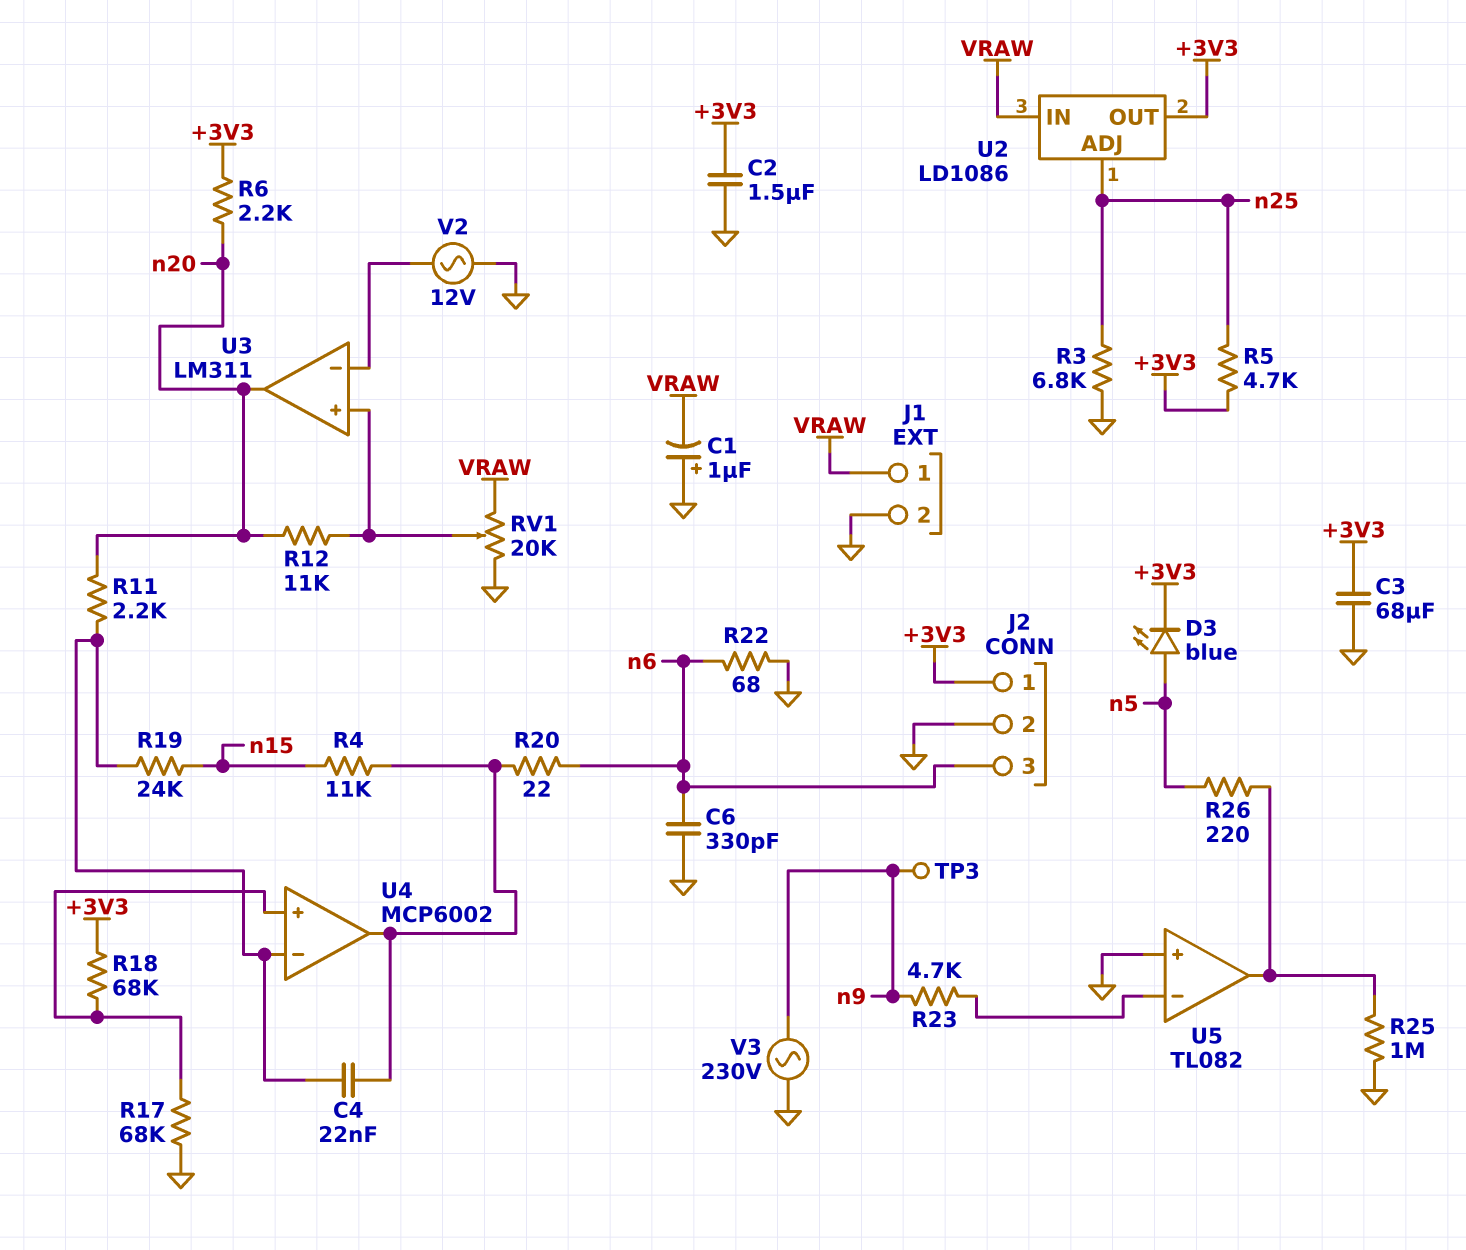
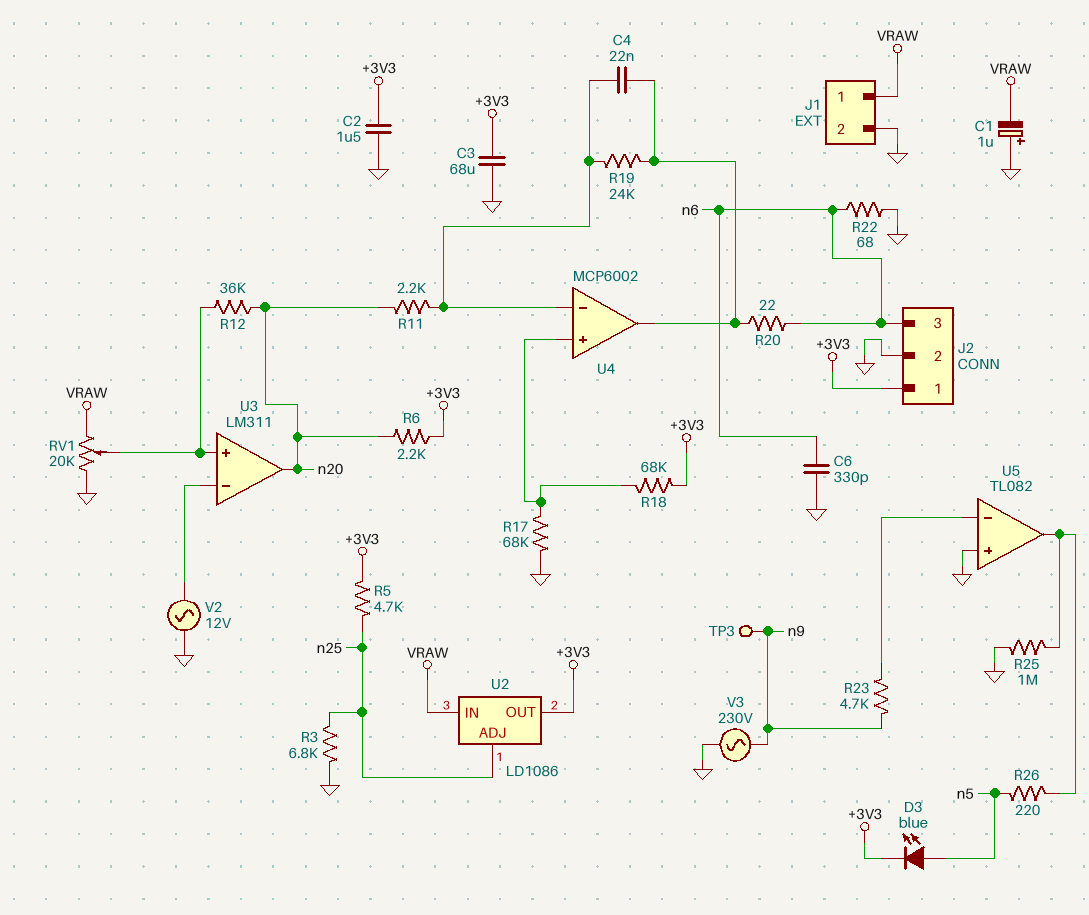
R4: 11k (U4/out, n15) -> none
R12: 11k (U3/in+, n20) -> 36k (U3/in+, n20)
R19: 24k (U4/in-, n15) -> 24k (U4/in-, U4/out)

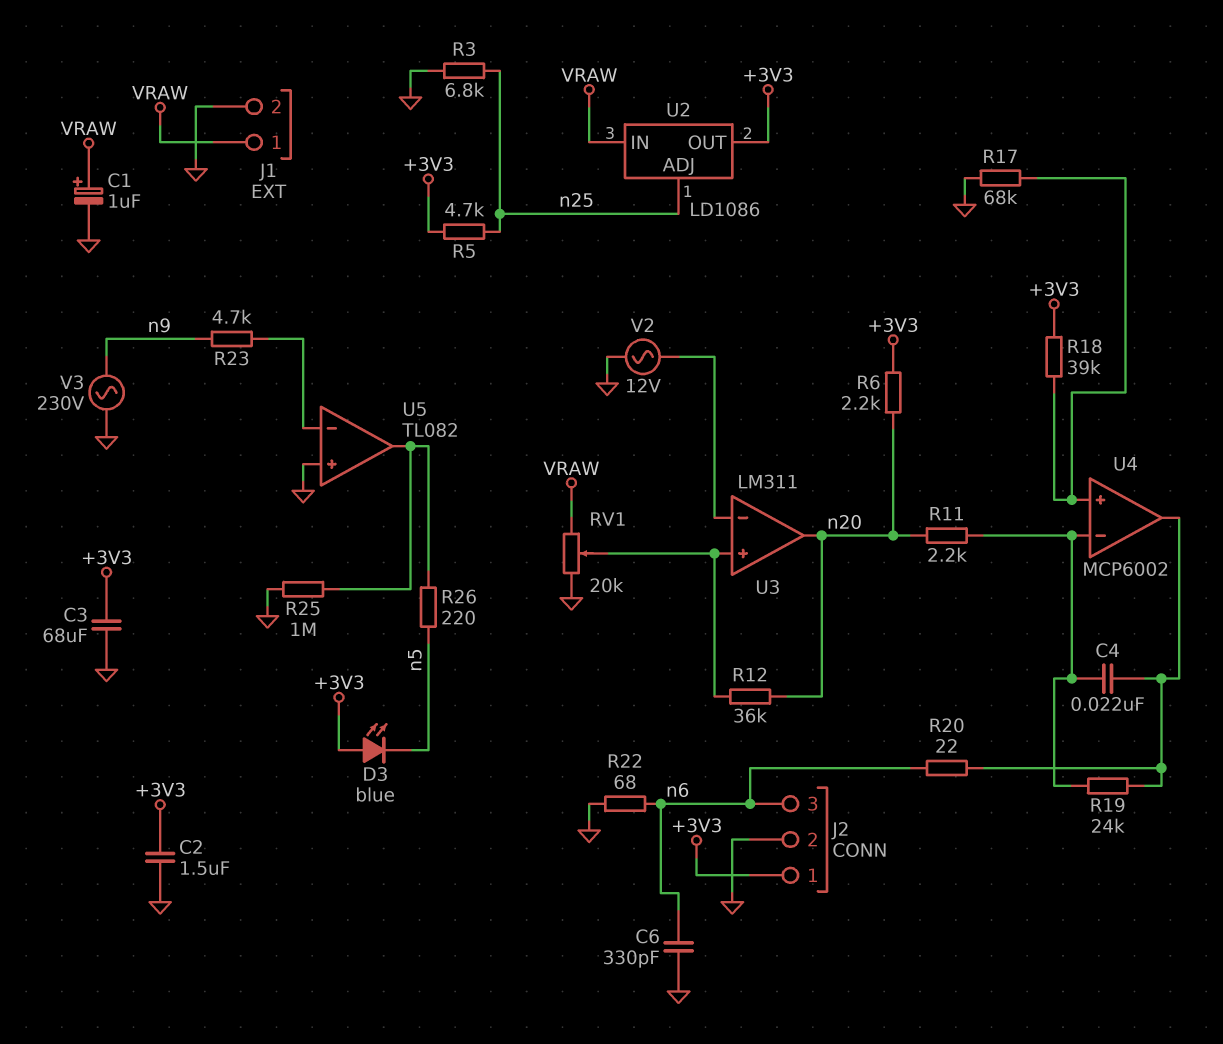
C1: 1uF (plus GND, minus VRAW) -> 1uF (plus VRAW, minus GND)
D3: LED blue (A n5, K +3V3) -> LED blue (A +3V3, K n5)
R18: 68k (+3V3, U4/in+) -> 39k (+3V3, U4/in+)
TP3: test point (n9) -> none

